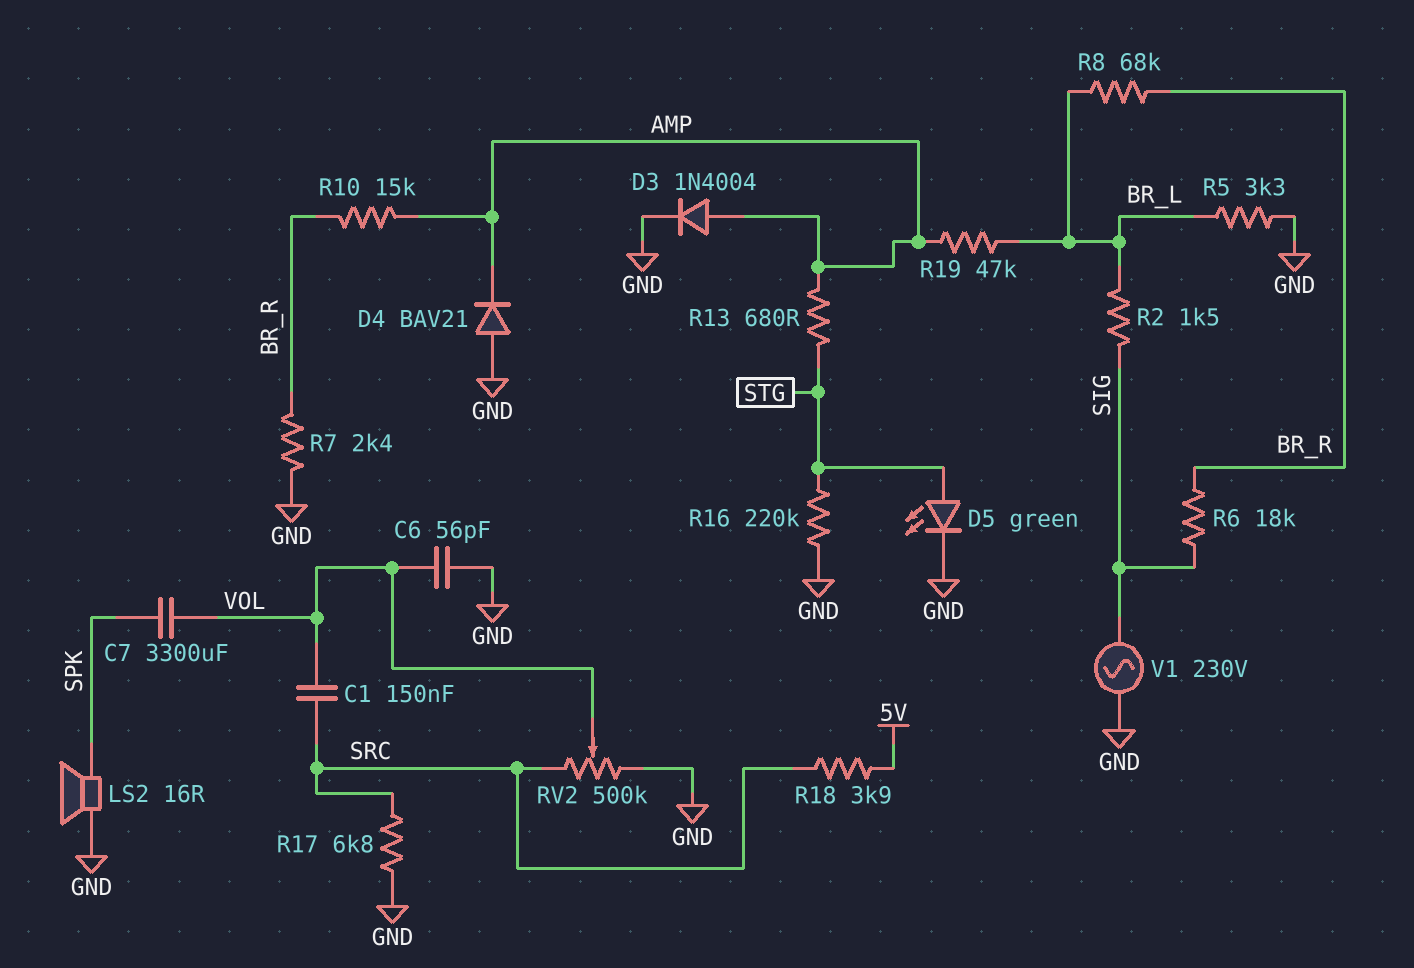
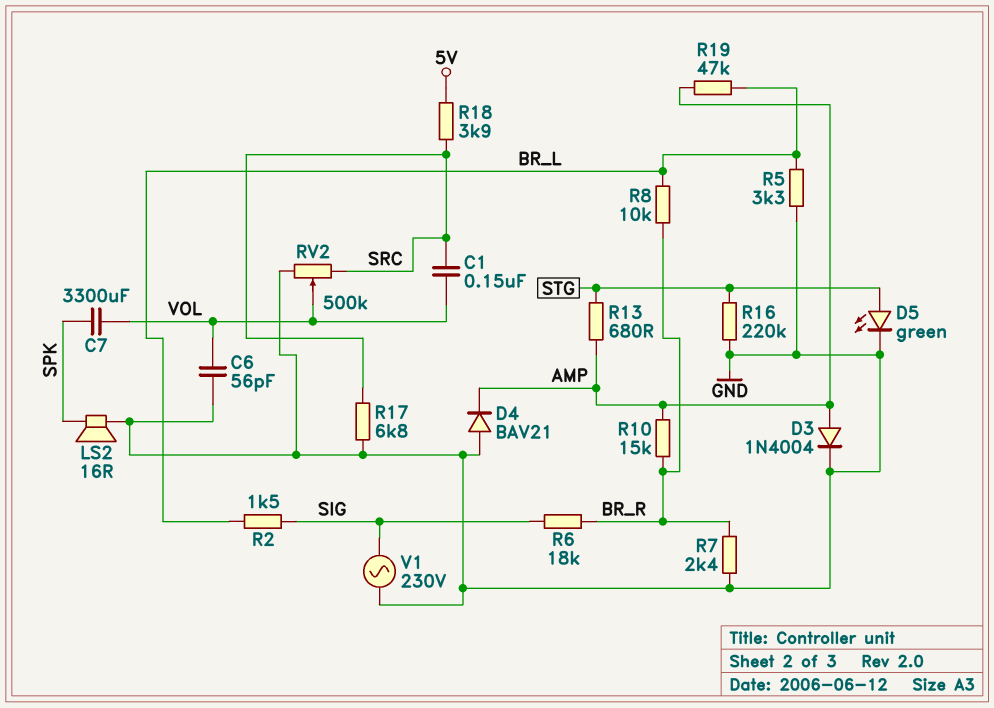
R8: 68k (BR_L, BR_R) -> 10k (BR_L, BR_R)

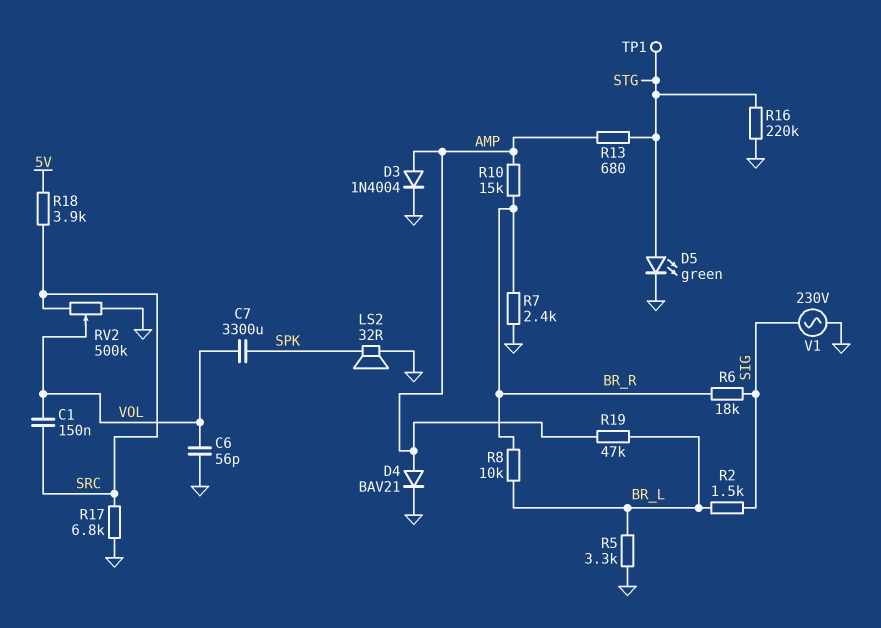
D4: diode BAV21 (A GND, K AMP) -> diode BAV21 (A AMP, K GND)
LS2: speaker 16R (GND, SPK) -> speaker 32R (GND, SPK)
TP1: none -> test point (STG)

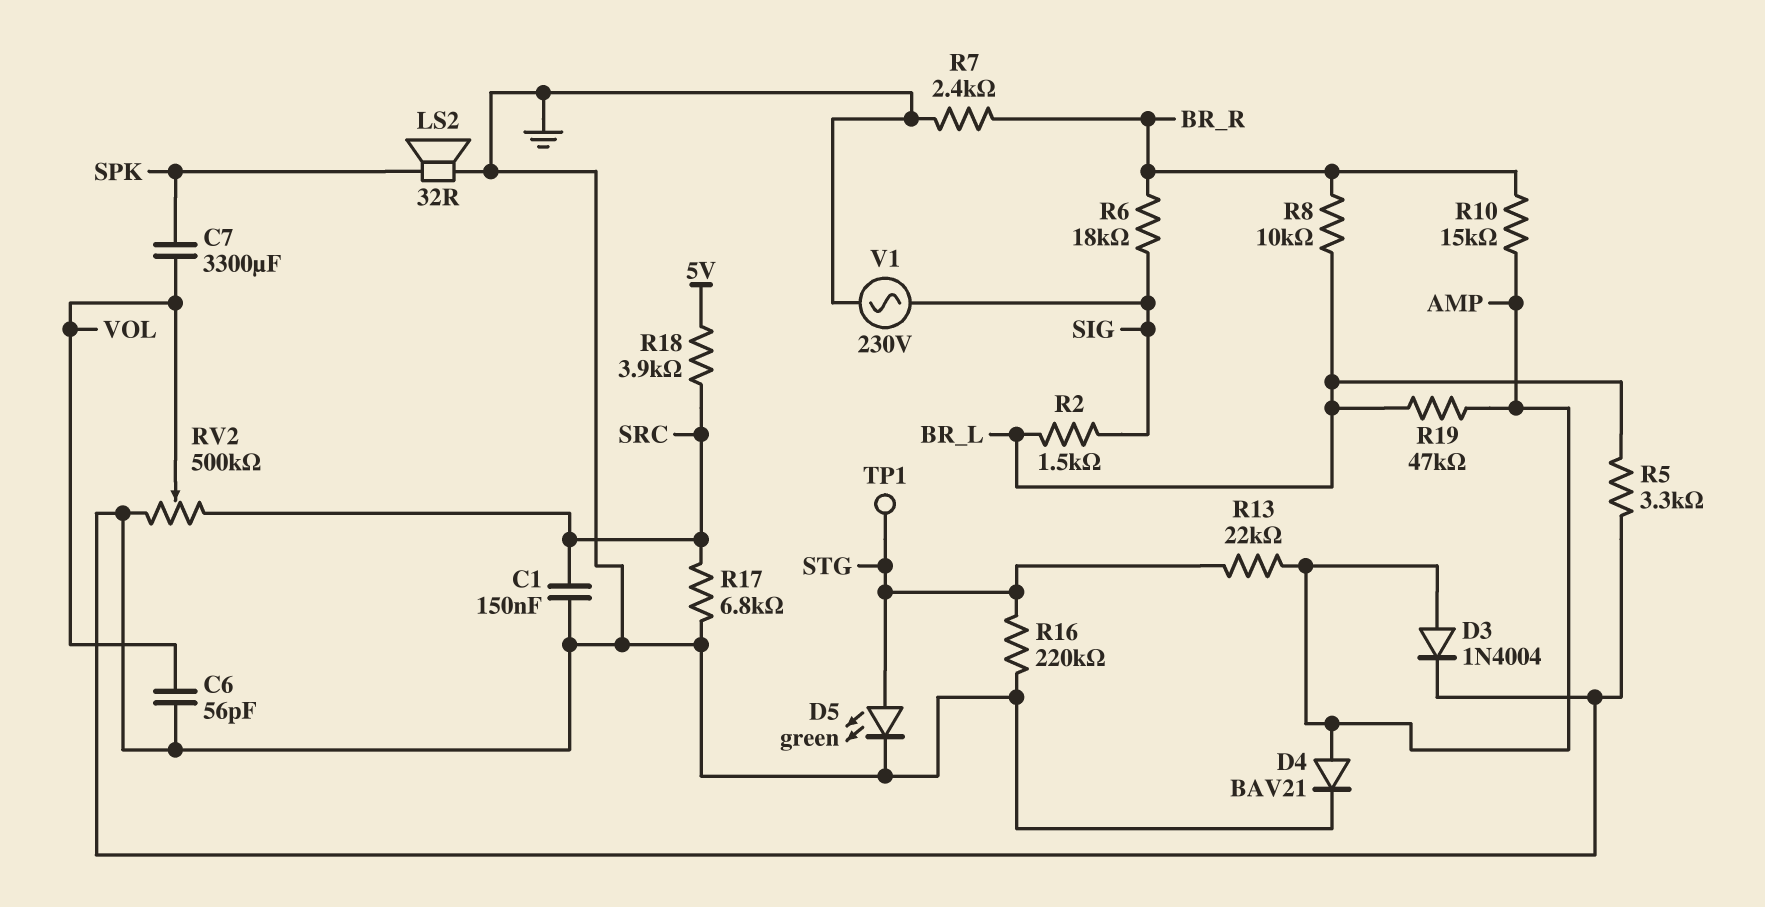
C1: 150nF (SRC, VOL) -> 150nF (GND, SRC)
R13: 680 (AMP, STG) -> 22k (AMP, STG)

